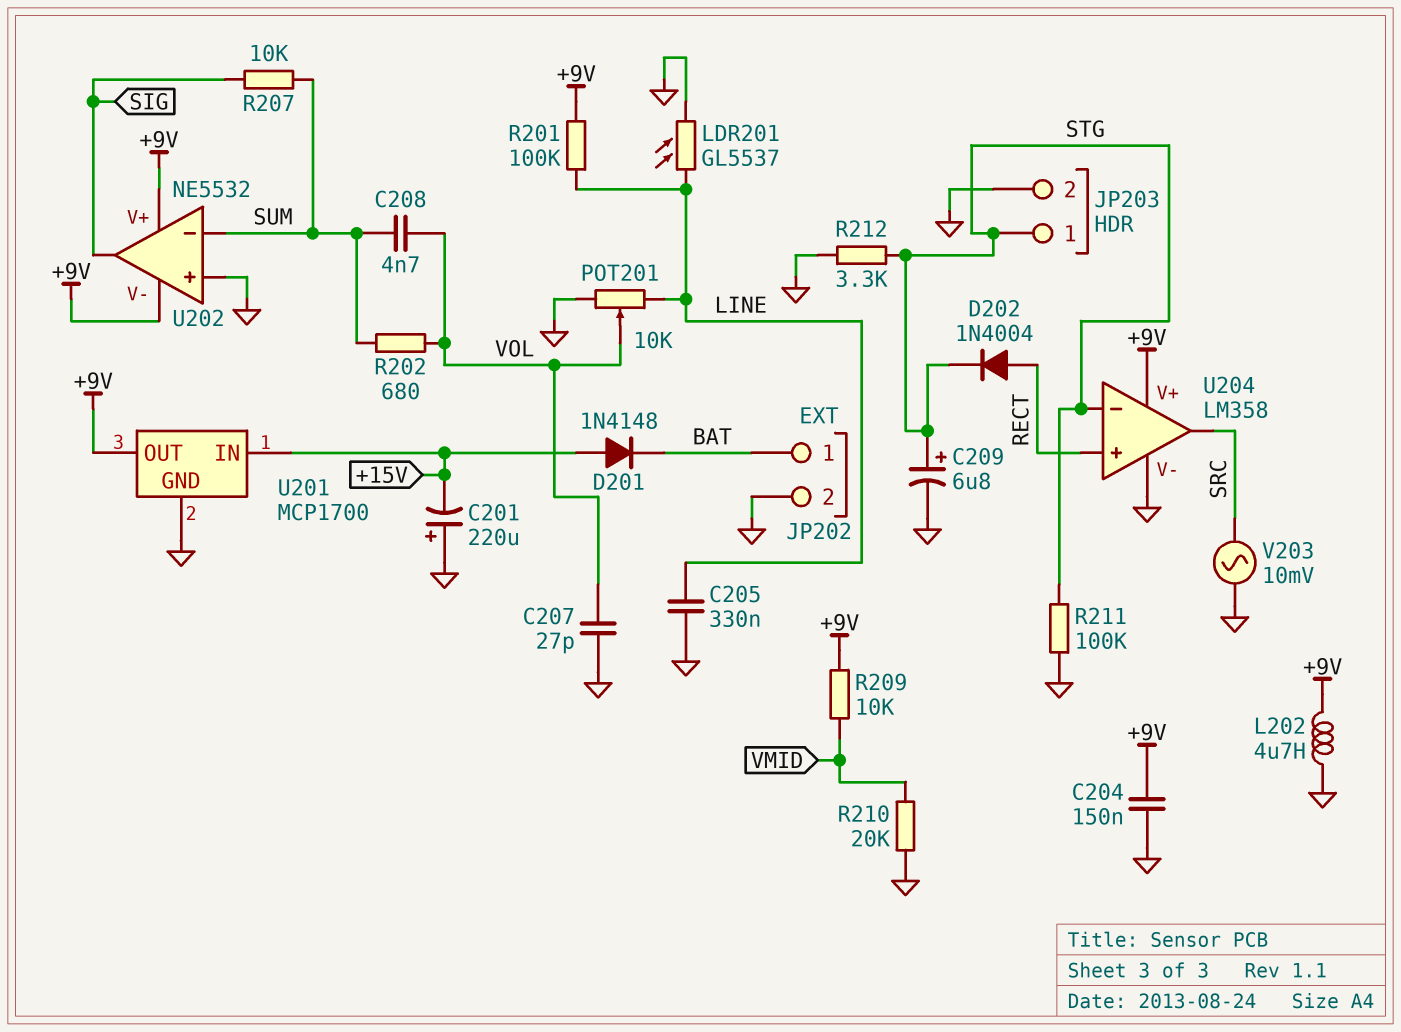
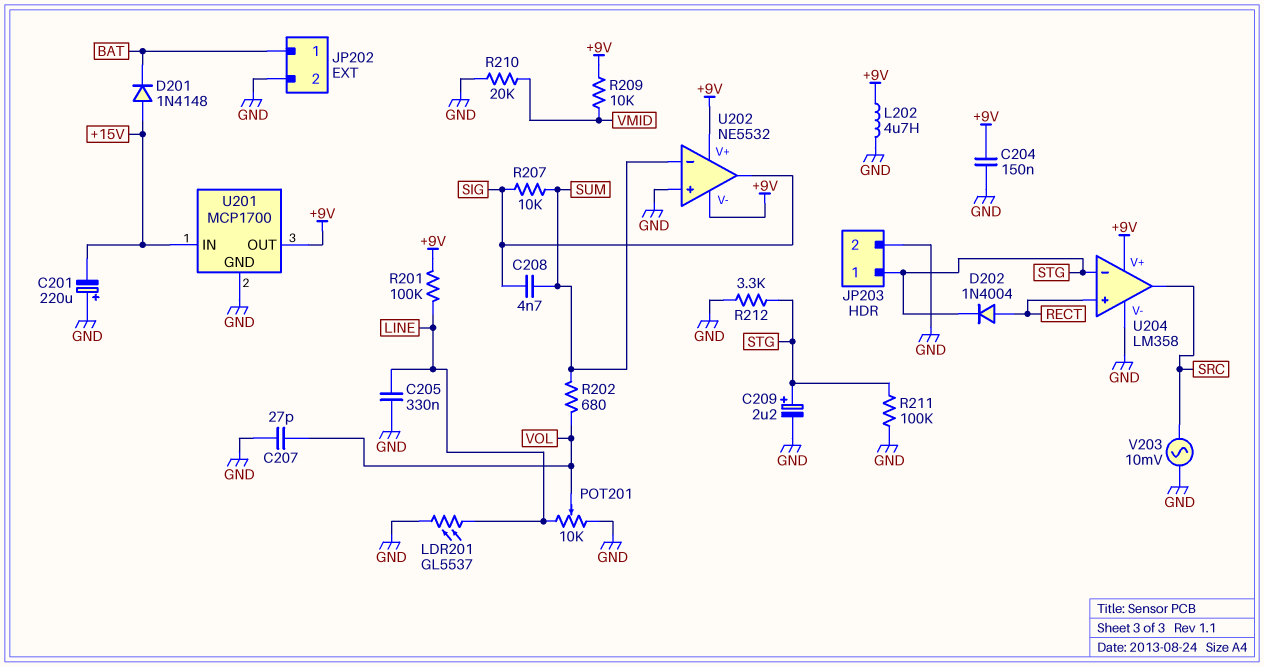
C208: 4.7nF (SUM, VOL) -> 4.7nF (SIG, SUM)
C209: 6.8uF (plus STG, minus GND) -> 2.2uF (plus STG, minus GND)

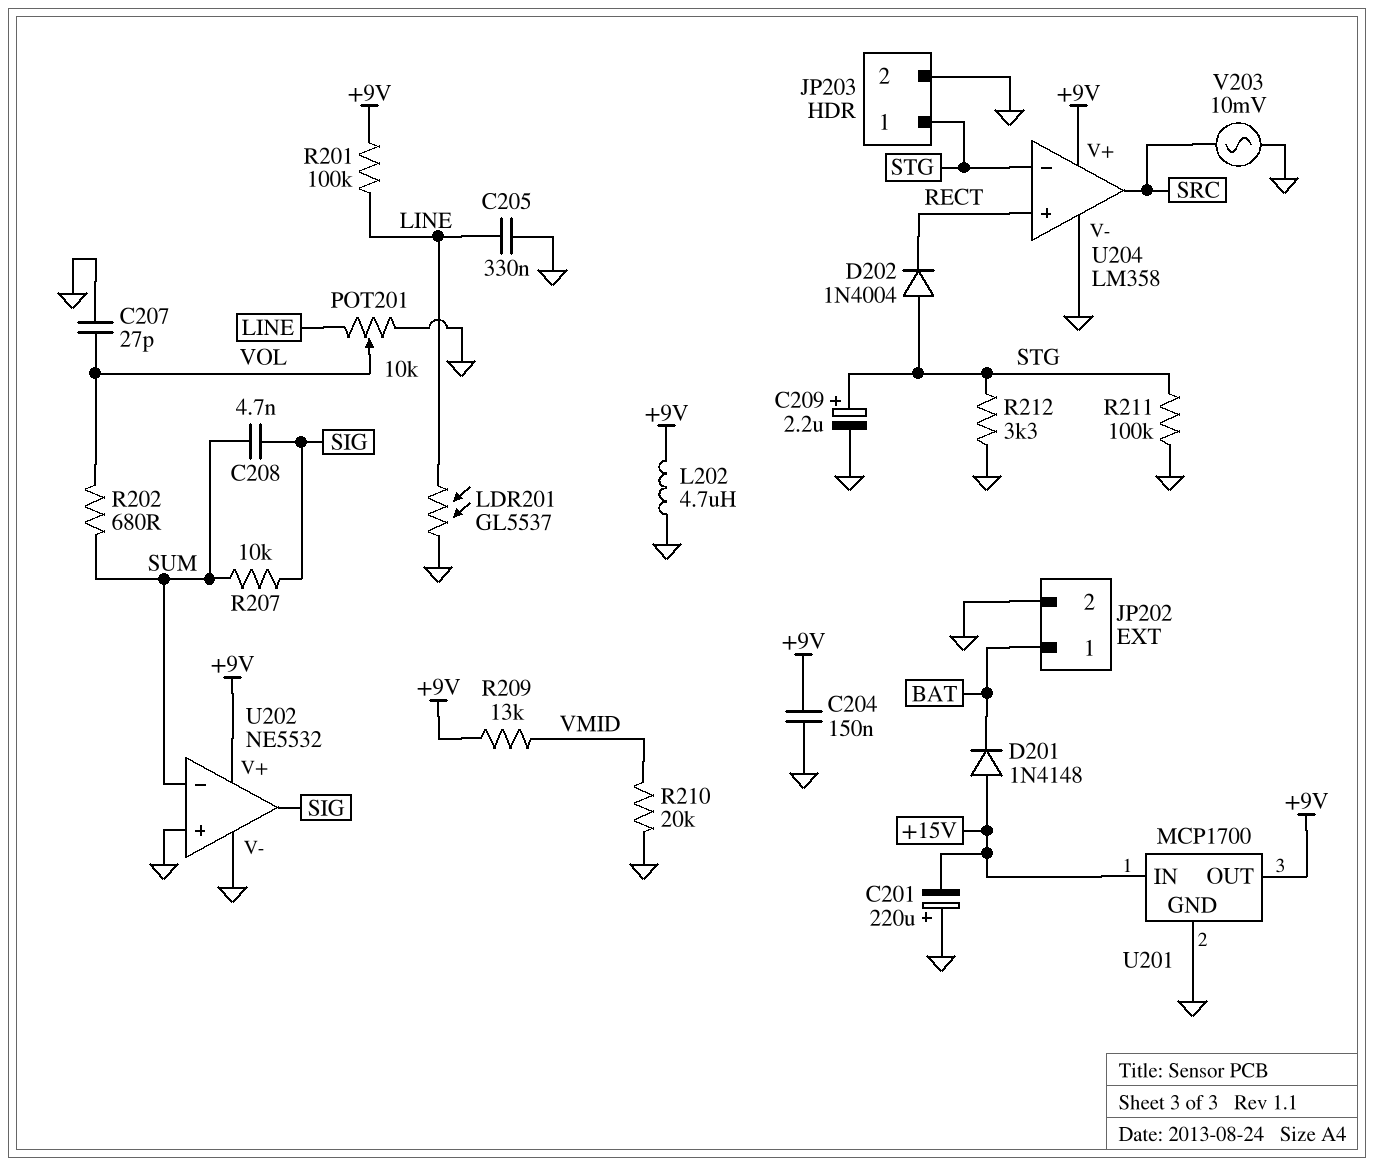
D202: diode 1N4004 (A RECT, K STG) -> diode 1N4004 (A STG, K RECT)
R209: 10k (+9V, VMID) -> 13k (+9V, VMID)
U202 pin V-: +9V -> GND

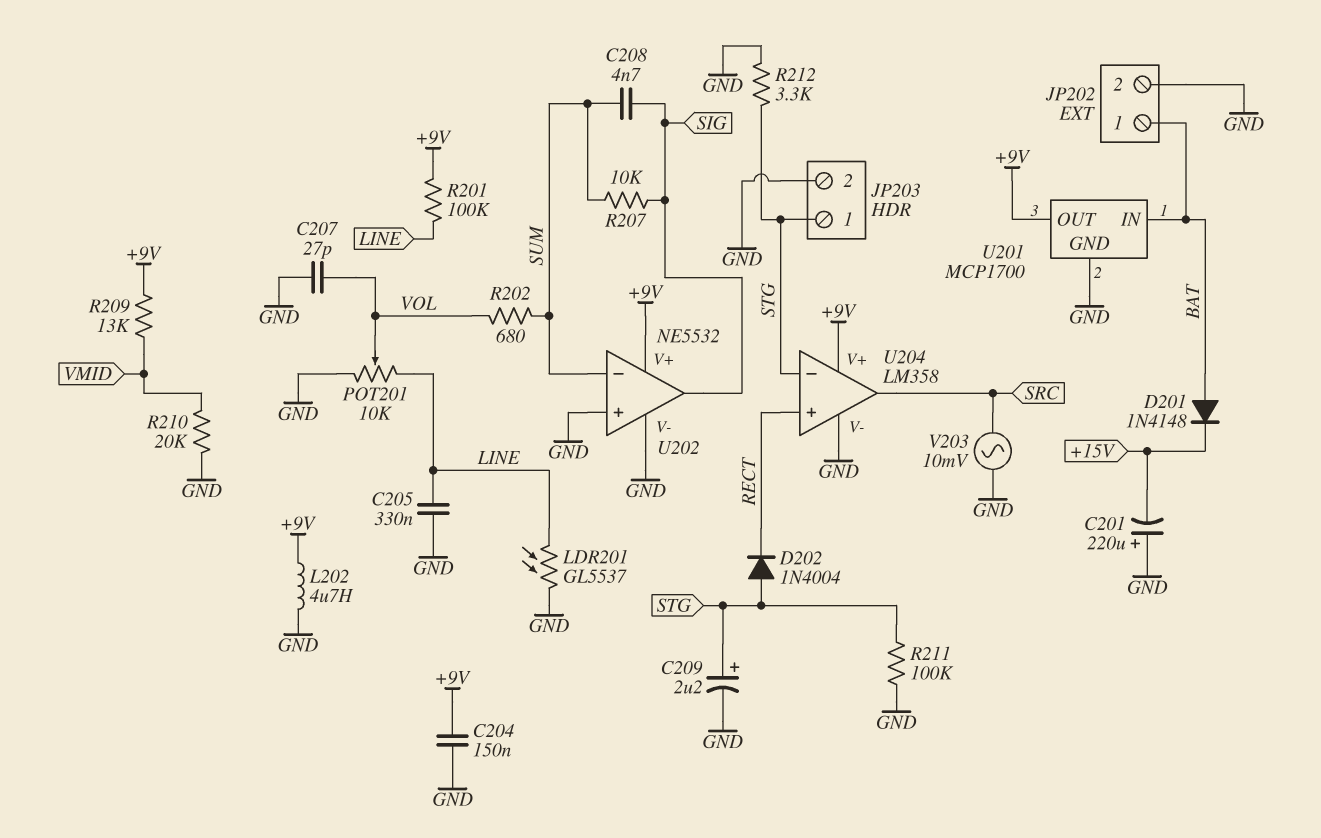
D201: diode 1N4148 (A +15V, K BAT) -> diode 1N4148 (A BAT, K +15V)
U201 pin IN: +15V -> BAT

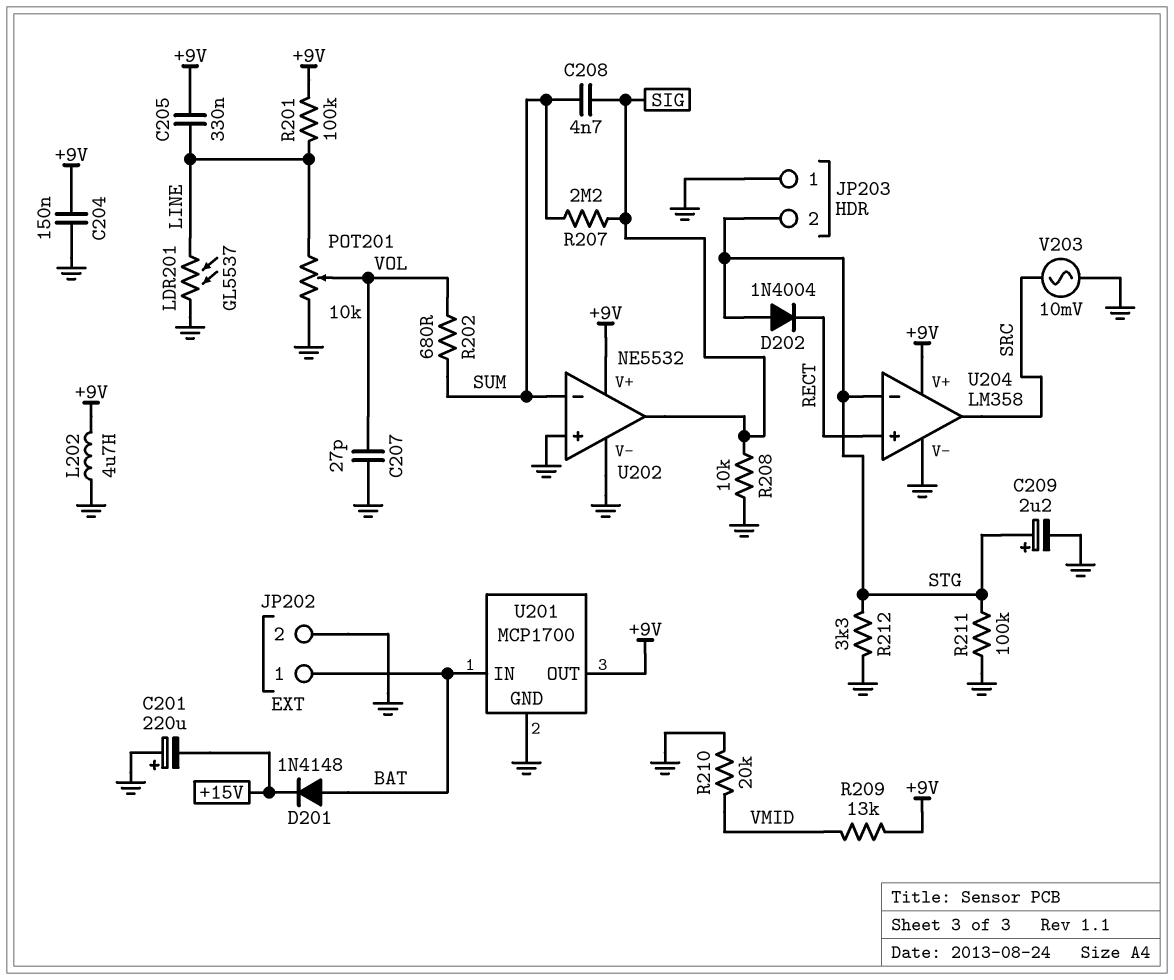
C205: 330nF (GND, LINE) -> 330nF (+9V, LINE)
JP203 pin 1: STG -> GND
JP203 pin 2: GND -> STG
R207: 10k (SIG, SUM) -> 2.2M (SIG, SUM)
R208: none -> 10k (GND, SIG)

